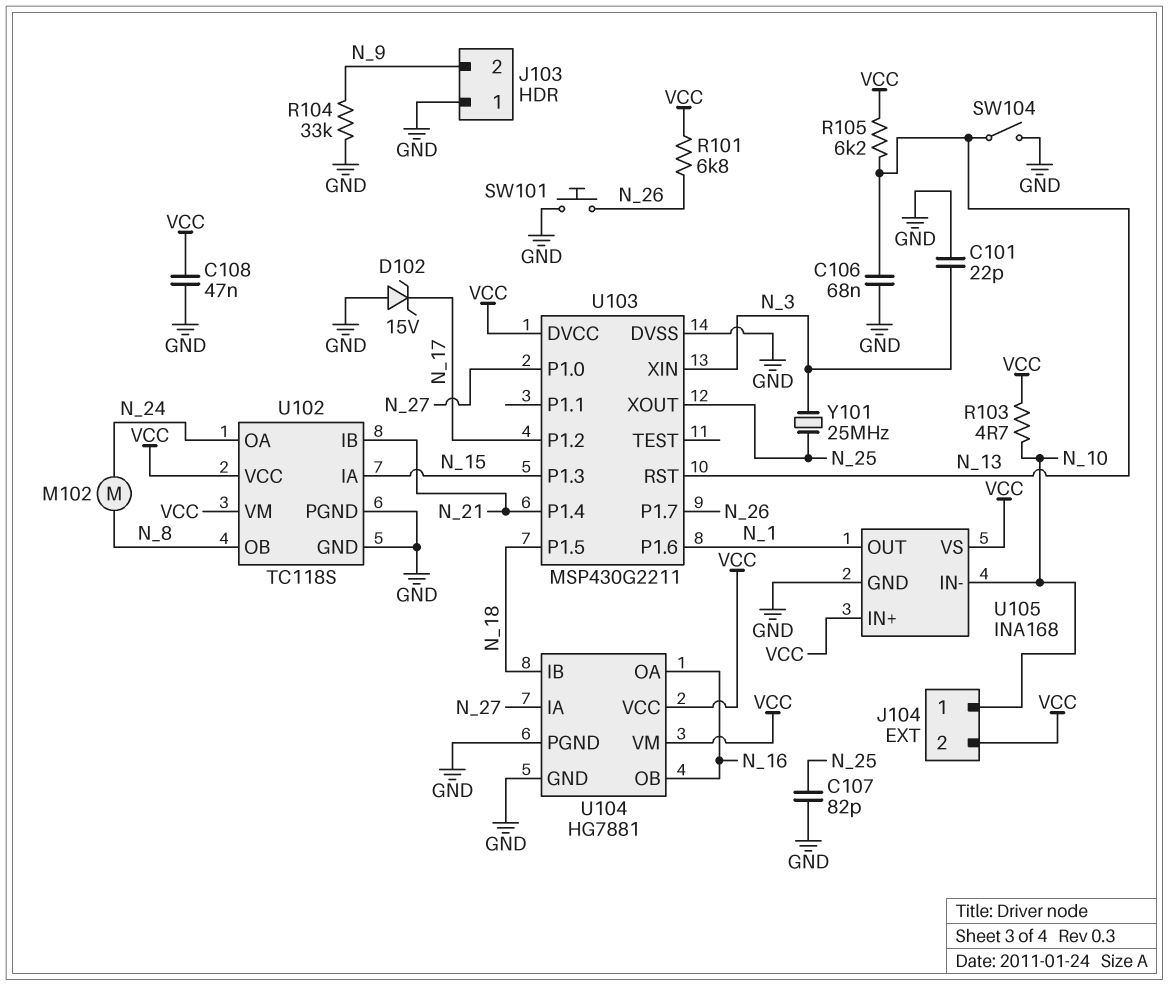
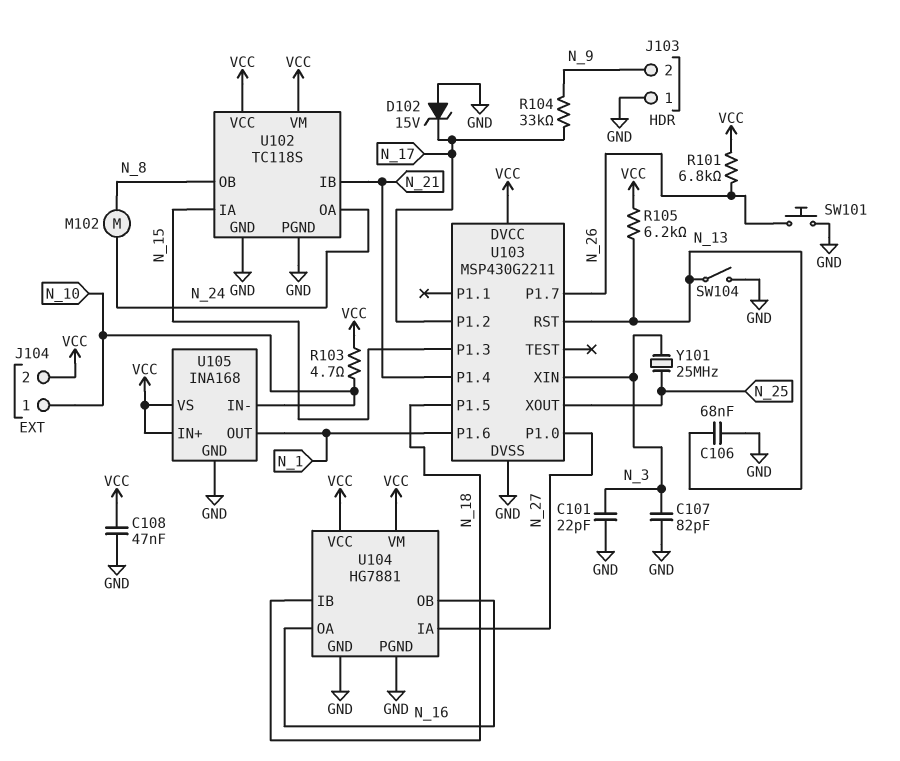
C107: 82pF (GND, N_25) -> 82pF (GND, N_3)
R104: 33k (GND, N_9) -> 33k (N_9, N_17)

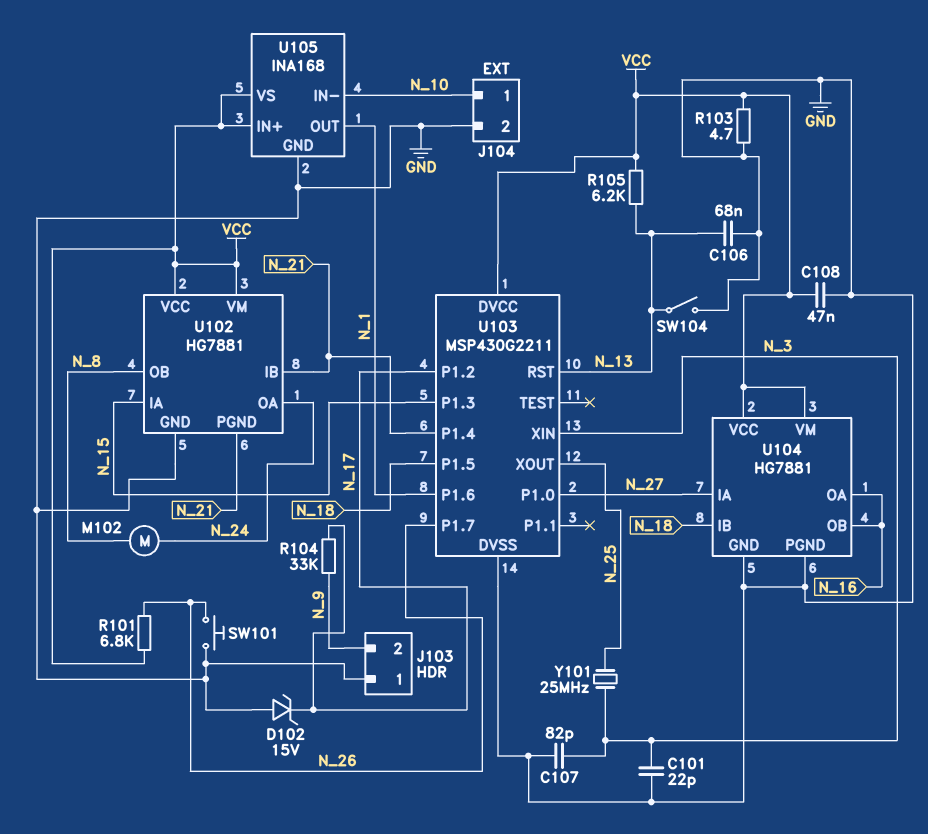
J104 pin 2: VCC -> GND
R103: 4.7 (N_10, VCC) -> 4.7 (GND, VCC)
U102: TC118S -> HG7881
U102 pin PGND: GND -> N_21

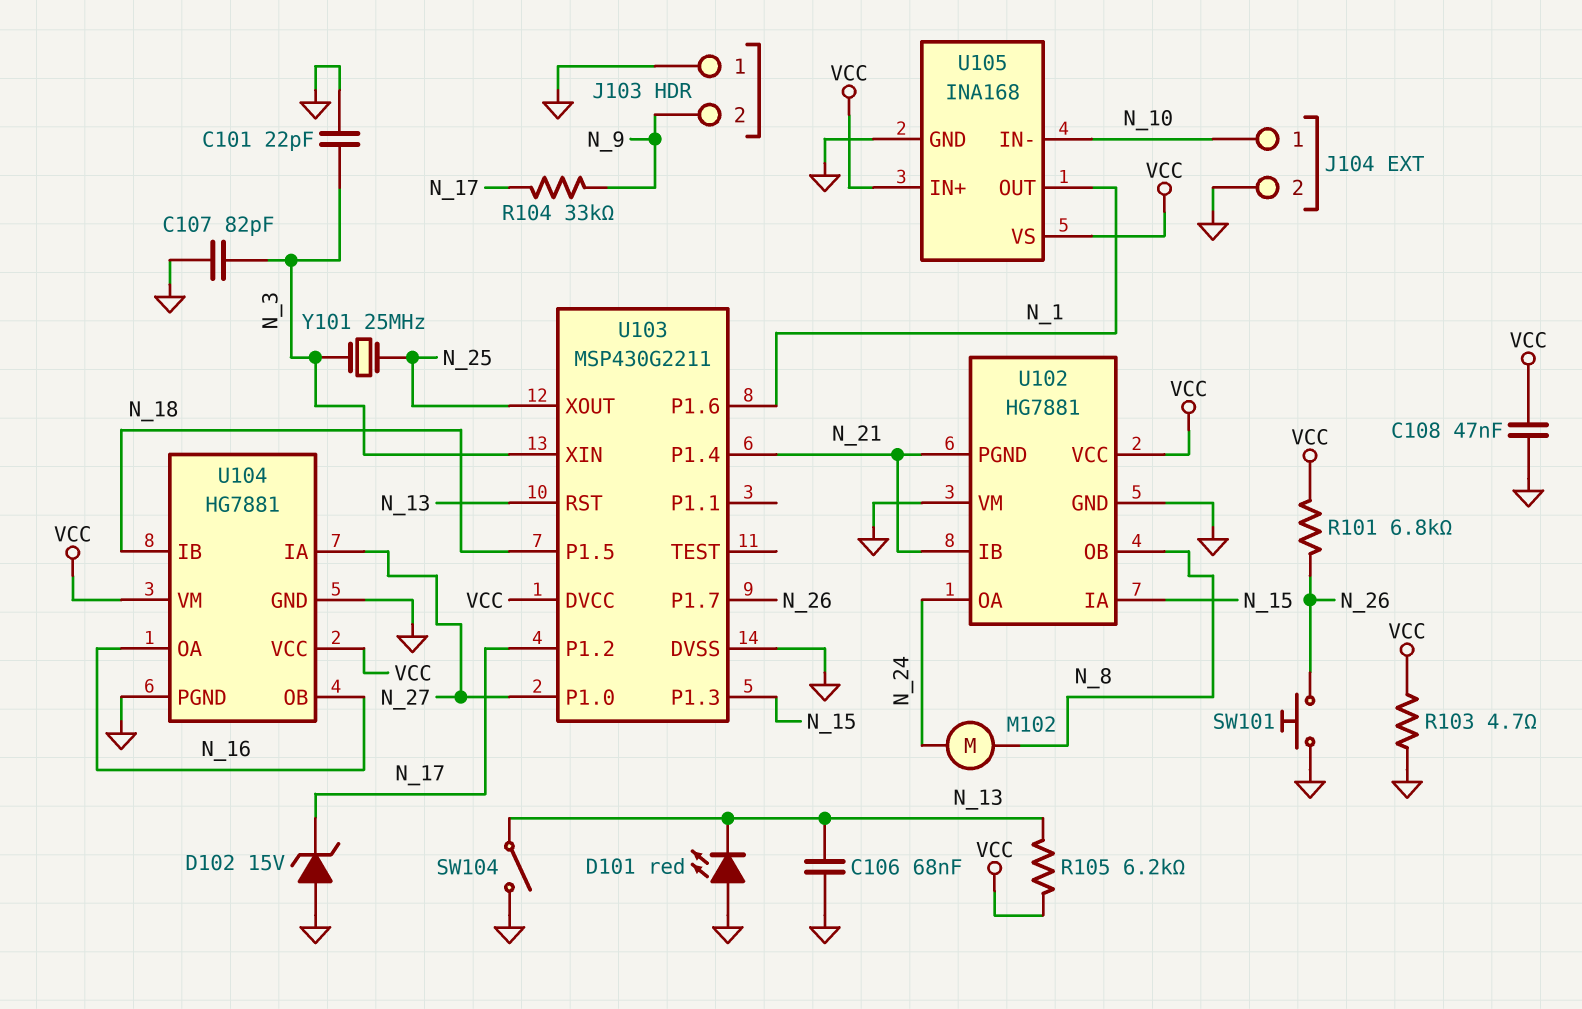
D101: none -> LED red (A GND, K N_13)
U102 pin VM: VCC -> GND

